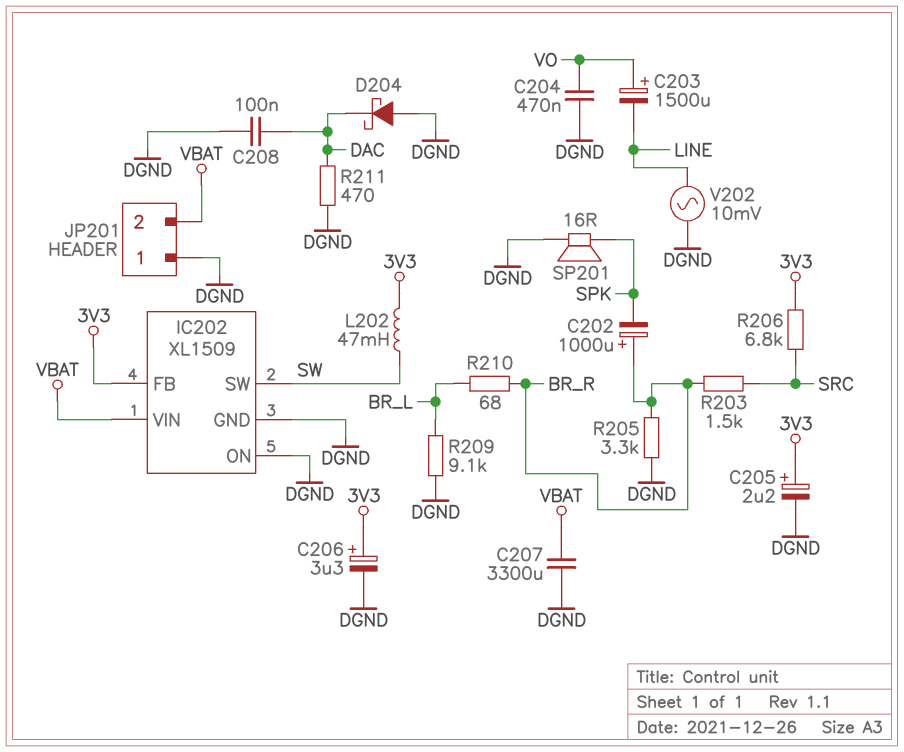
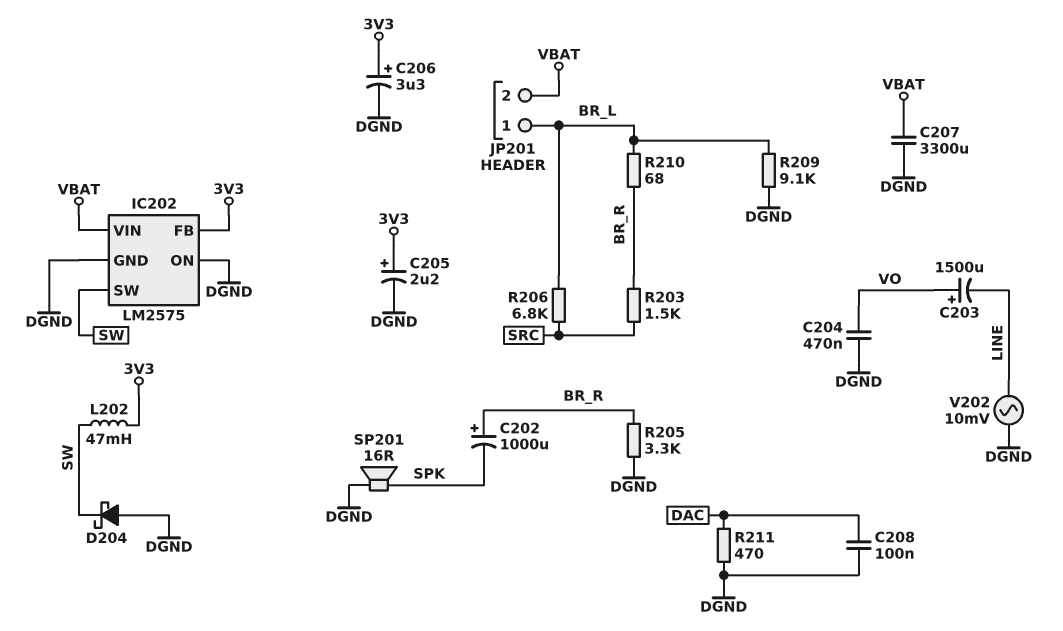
D204: schottky (A DGND, K DAC) -> schottky (A DGND, K SW)
IC202: XL1509 -> LM2575
JP201 pin 1: DGND -> BR_L
R206: 6.8k (3V3, SRC) -> 6.8k (BR_L, SRC)

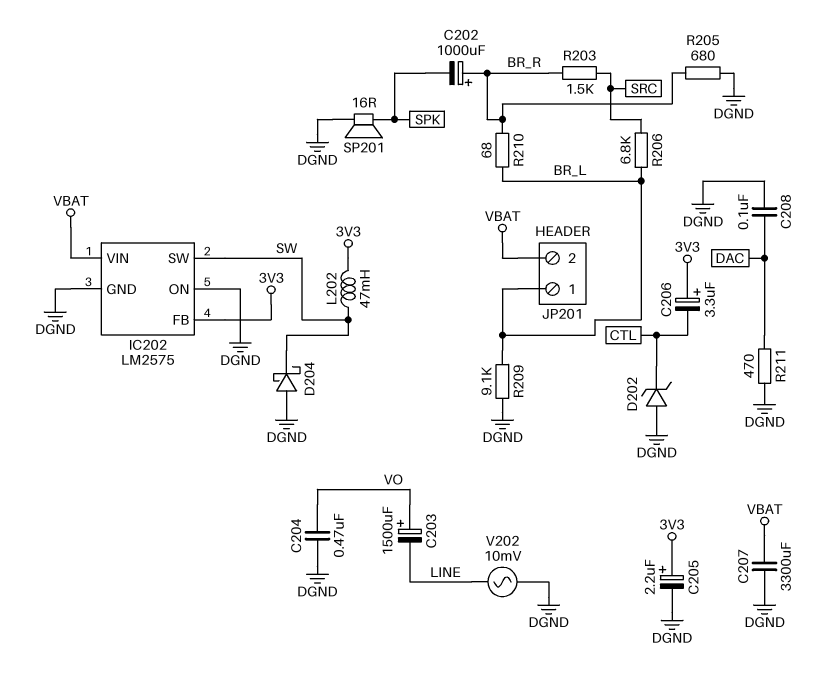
C206: 3.3uF (plus 3V3, minus DGND) -> 3.3uF (plus 3V3, minus CTL)
D202: none -> zener (A DGND, K CTL)
R205: 3.3k (BR_R, DGND) -> 680 (BR_R, DGND)

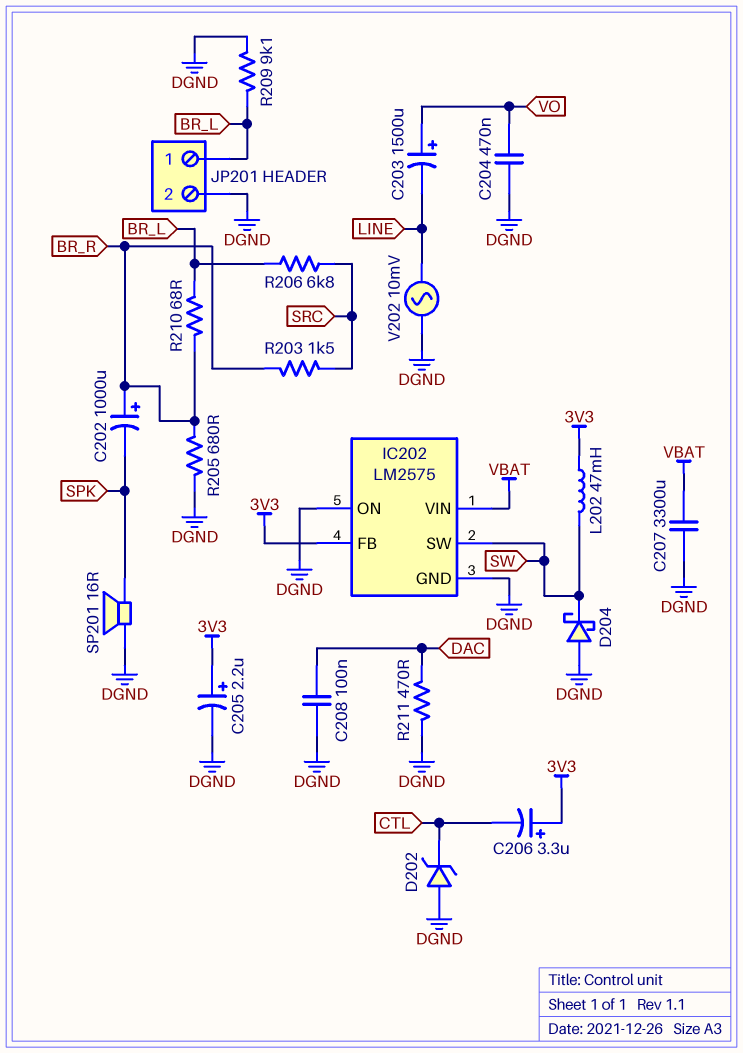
JP201 pin 2: VBAT -> DGND

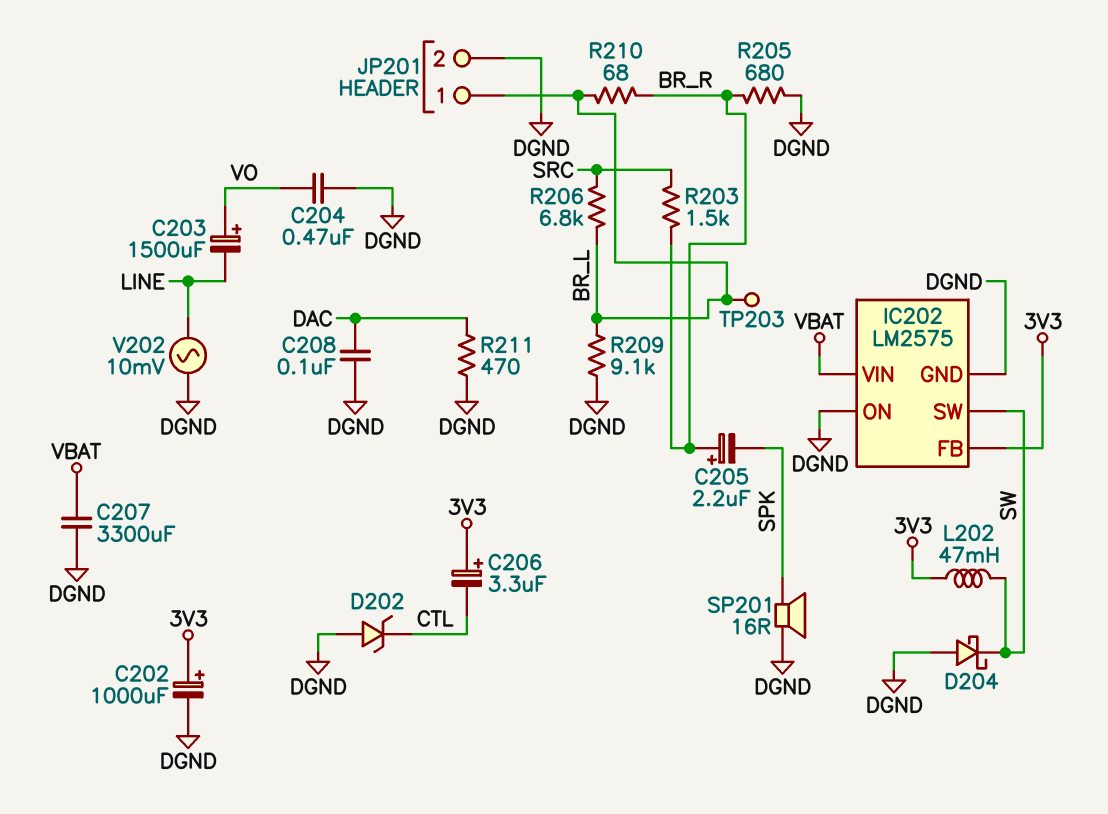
C202: 1000uF (plus BR_R, minus SPK) -> 1000uF (plus 3V3, minus DGND)
C205: 2.2uF (plus 3V3, minus DGND) -> 2.2uF (plus BR_R, minus SPK)
TP203: none -> test point (BR_L)

